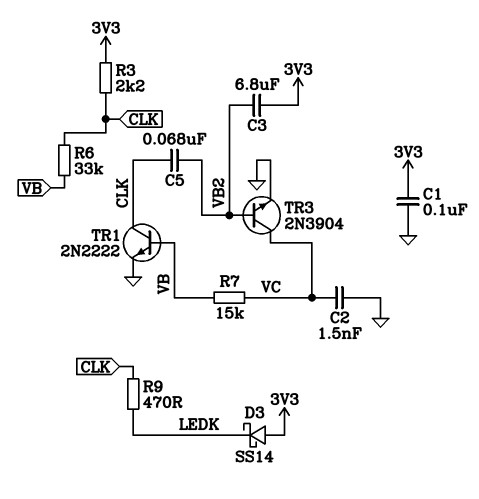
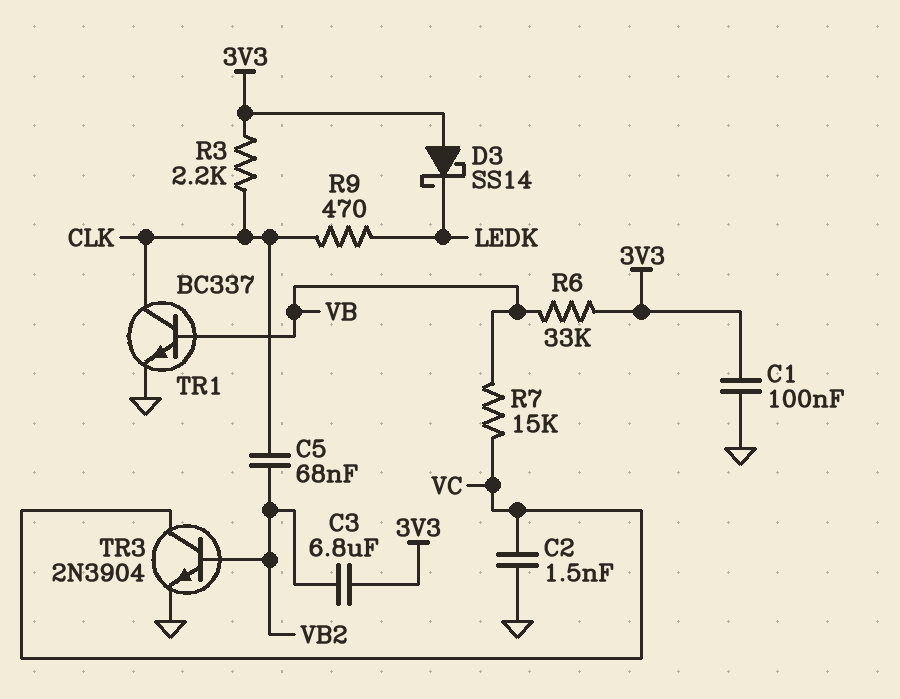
R6: 33k (CLK, VB) -> 33k (3V3, VB)
TR1: NPN 2N2222 (B VB, C CLK, E GND) -> NPN BC337 (B VB, C CLK, E GND)

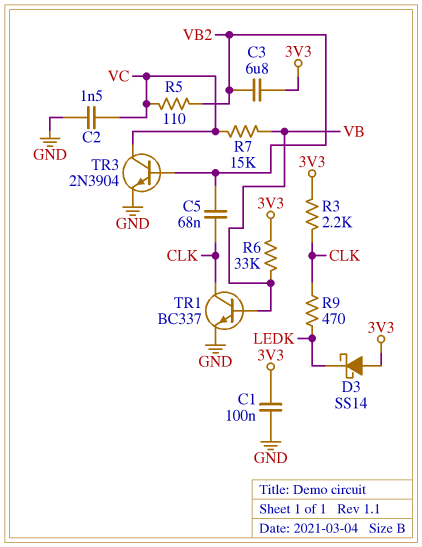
R5: none -> 110 (VB2, VC)

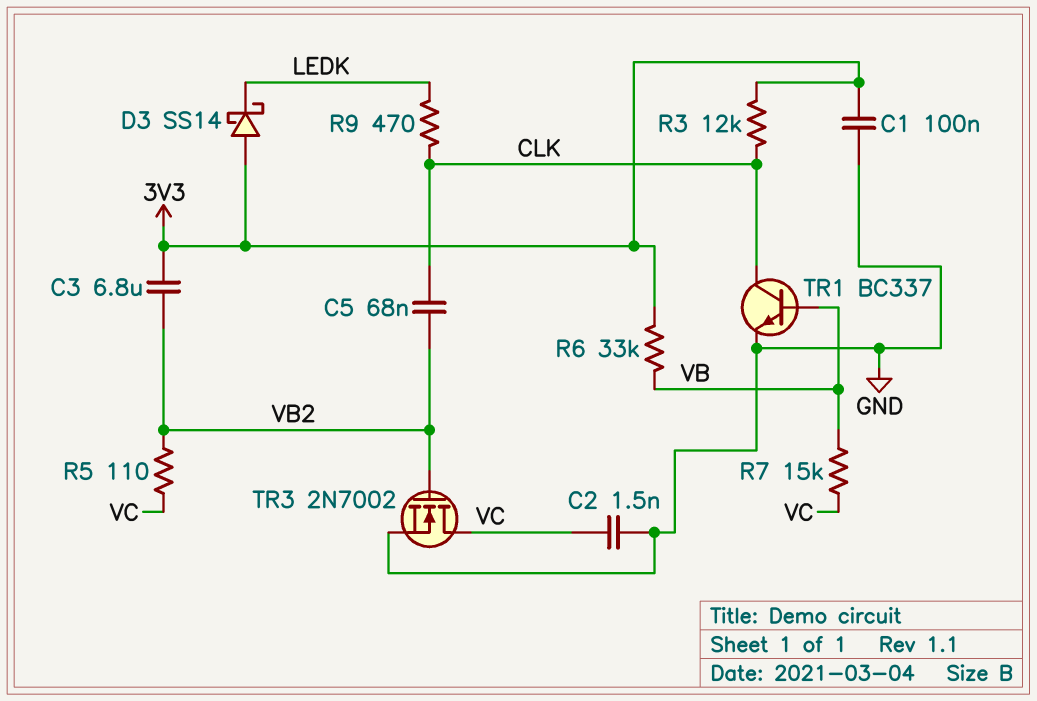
R3: 2.2k (3V3, CLK) -> 12k (3V3, CLK)
TR3: NPN 2N3904 (B VB2, C VC, E GND) -> NMOS 2N7002 (G VB2, D VC, S GND)

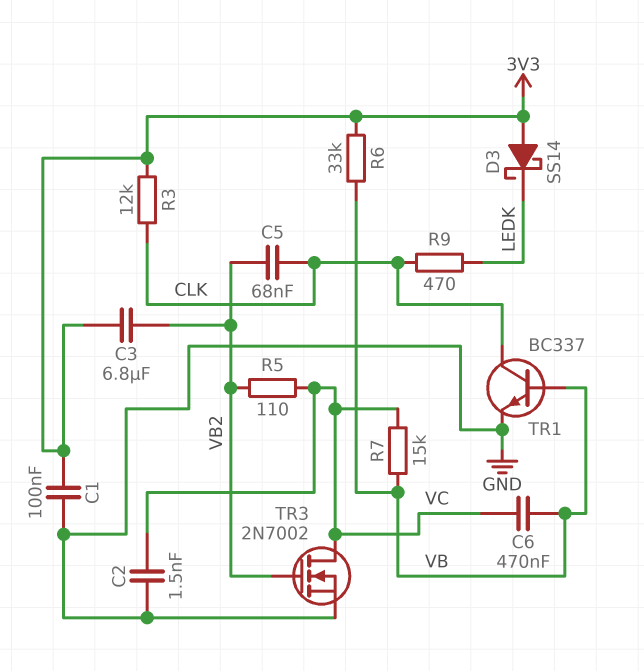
C6: none -> 470nF (VB, VC)

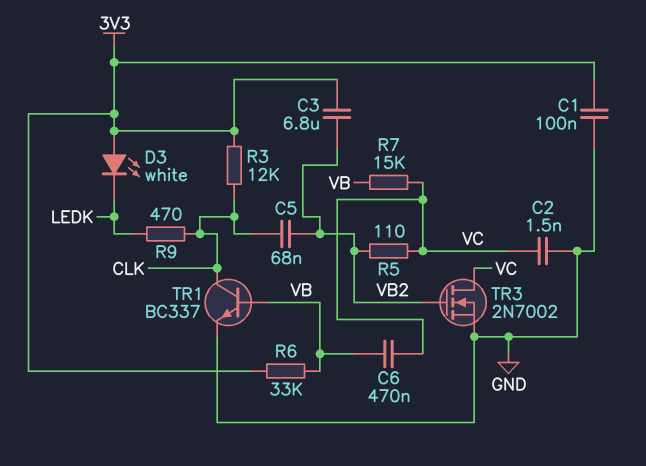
D3: schottky SS14 (A 3V3, K LEDK) -> LED white (A 3V3, K LEDK)

